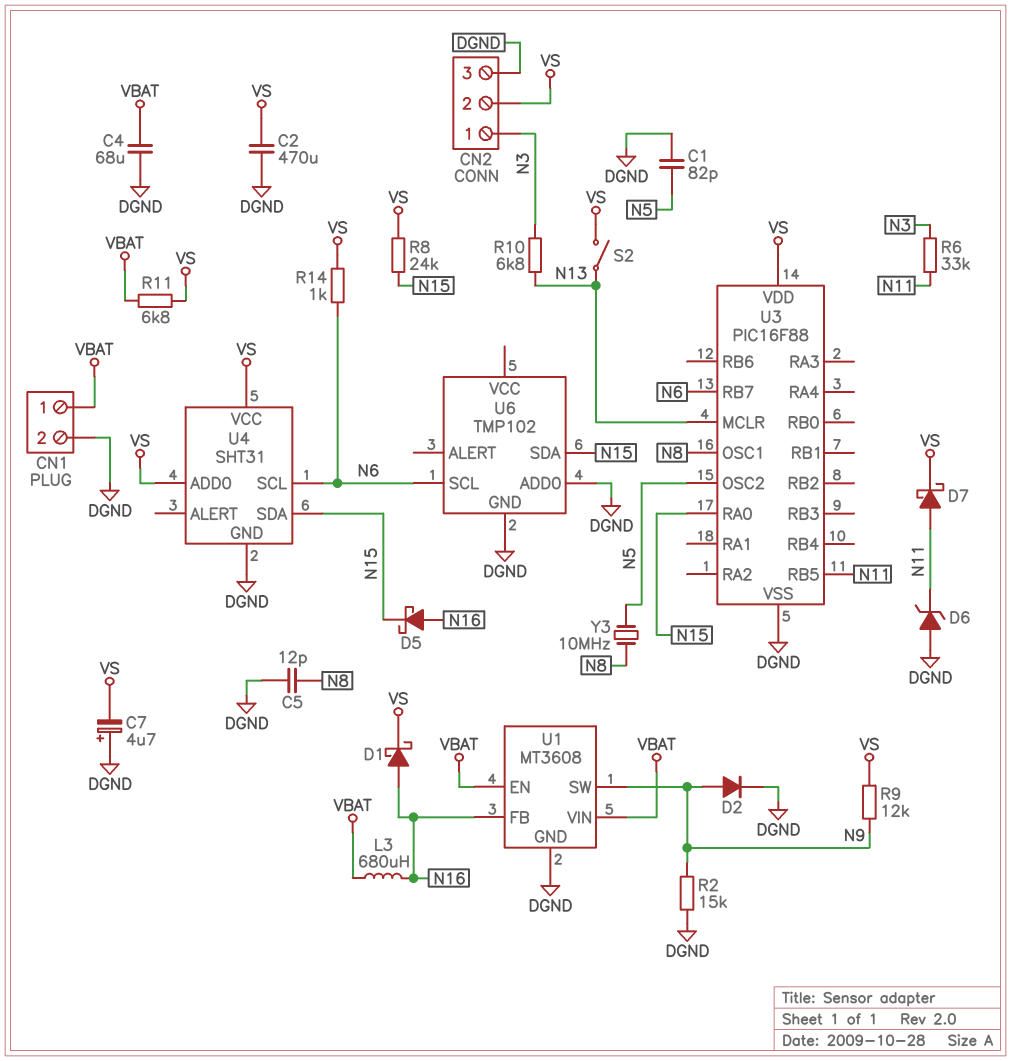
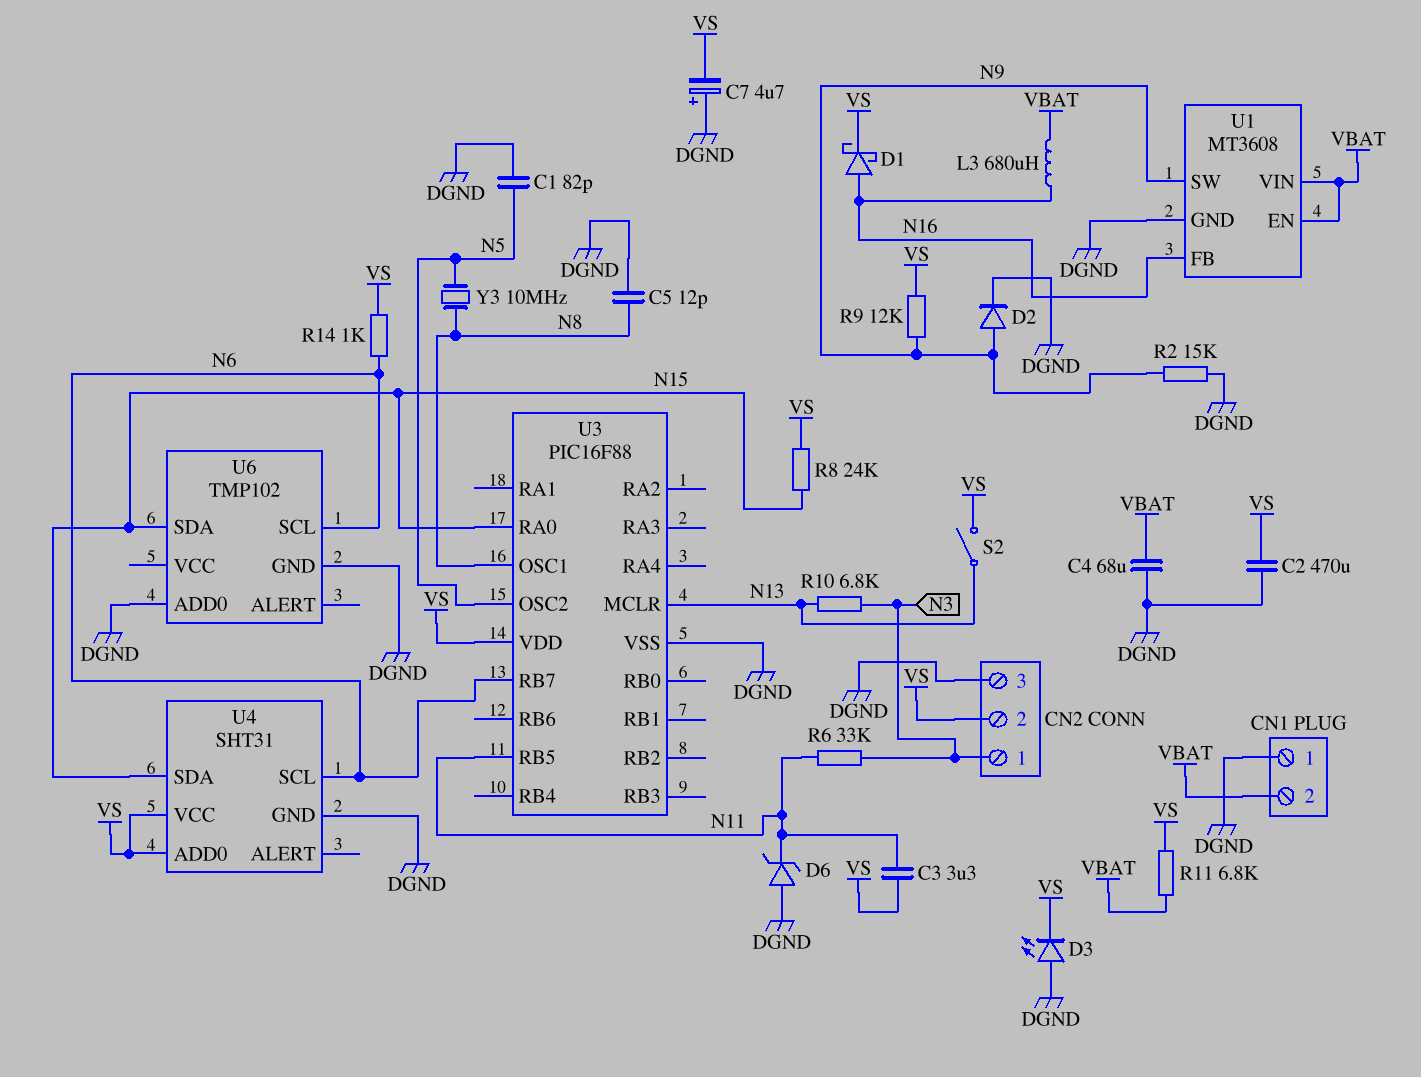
C3: none -> 3.3uF (N11, VS)
CN1 pin 1: VBAT -> DGND
CN1 pin 2: DGND -> VBAT
D3: none -> LED (A DGND, K VS)
D5: schottky (A N16, K N15) -> none
D7: schottky (A N11, K VS) -> none

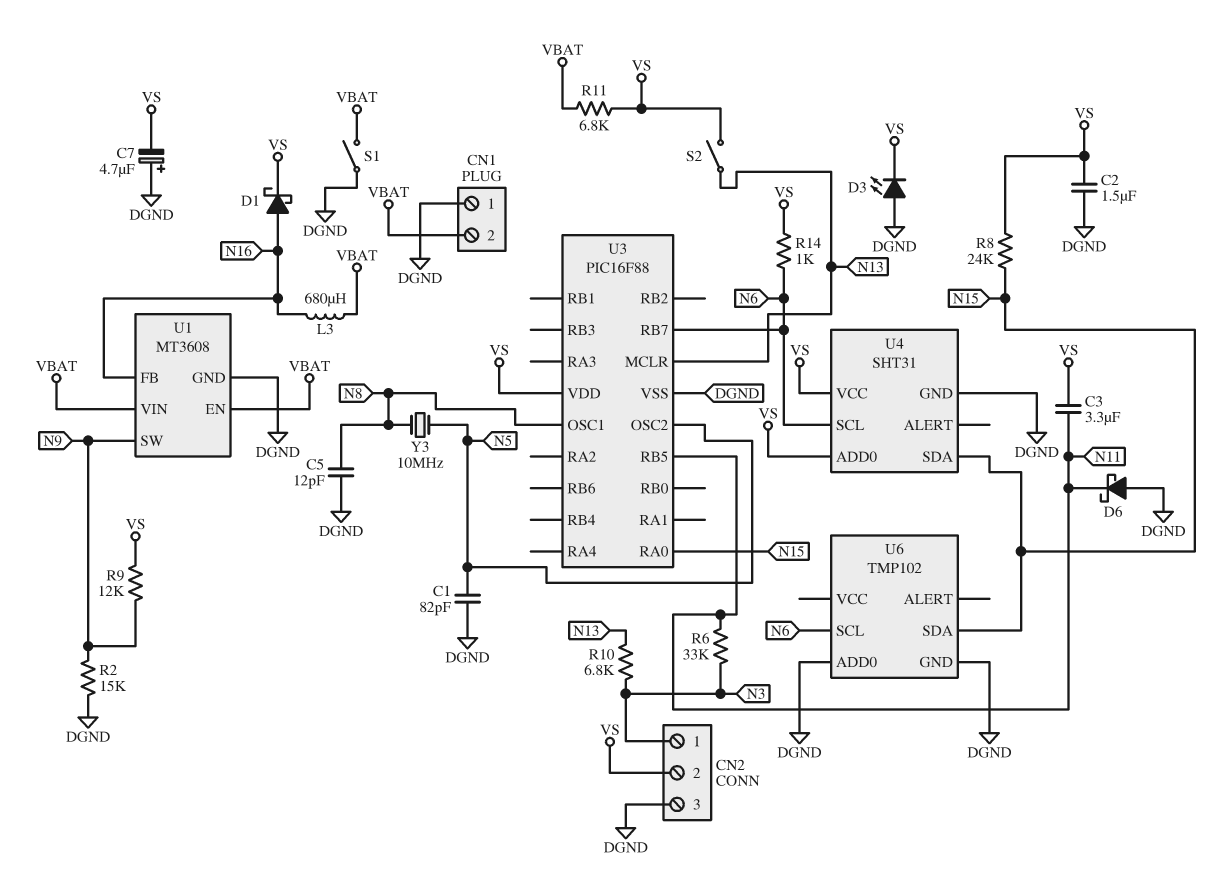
C2: 470uF (DGND, VS) -> 1.5uF (DGND, VS)
C4: 68uF (DGND, VBAT) -> none
D2: diode (A N9, K DGND) -> none
D6: zener (A DGND, K N11) -> schottky (A DGND, K N11)
S1: none -> switch (DGND, VBAT)

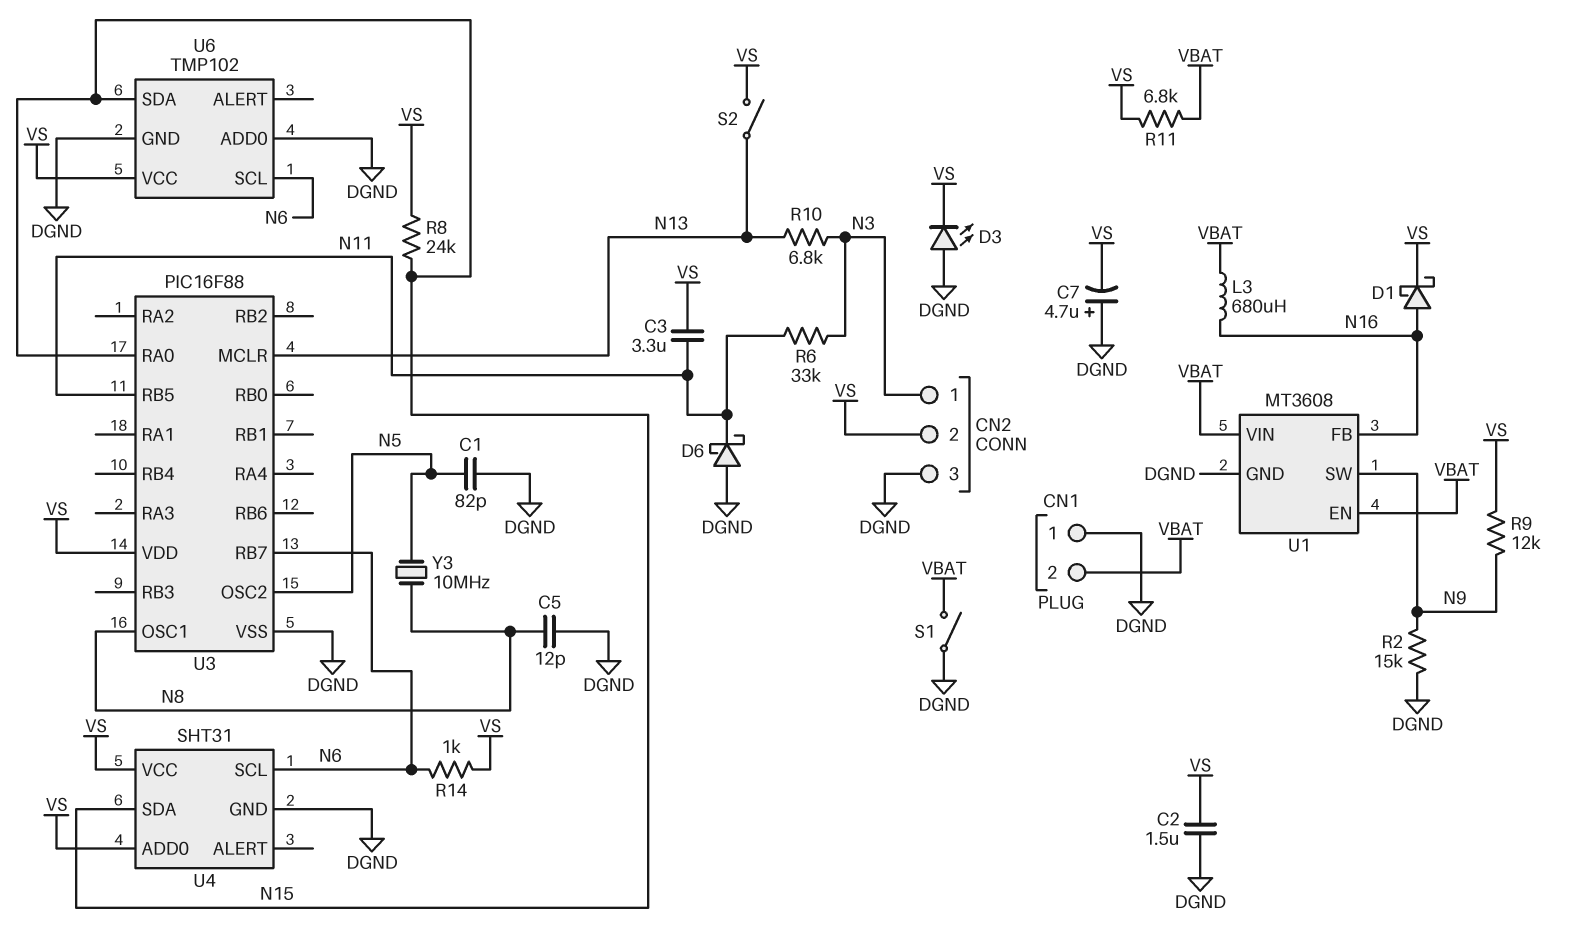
U6 pin VCC: none -> VS

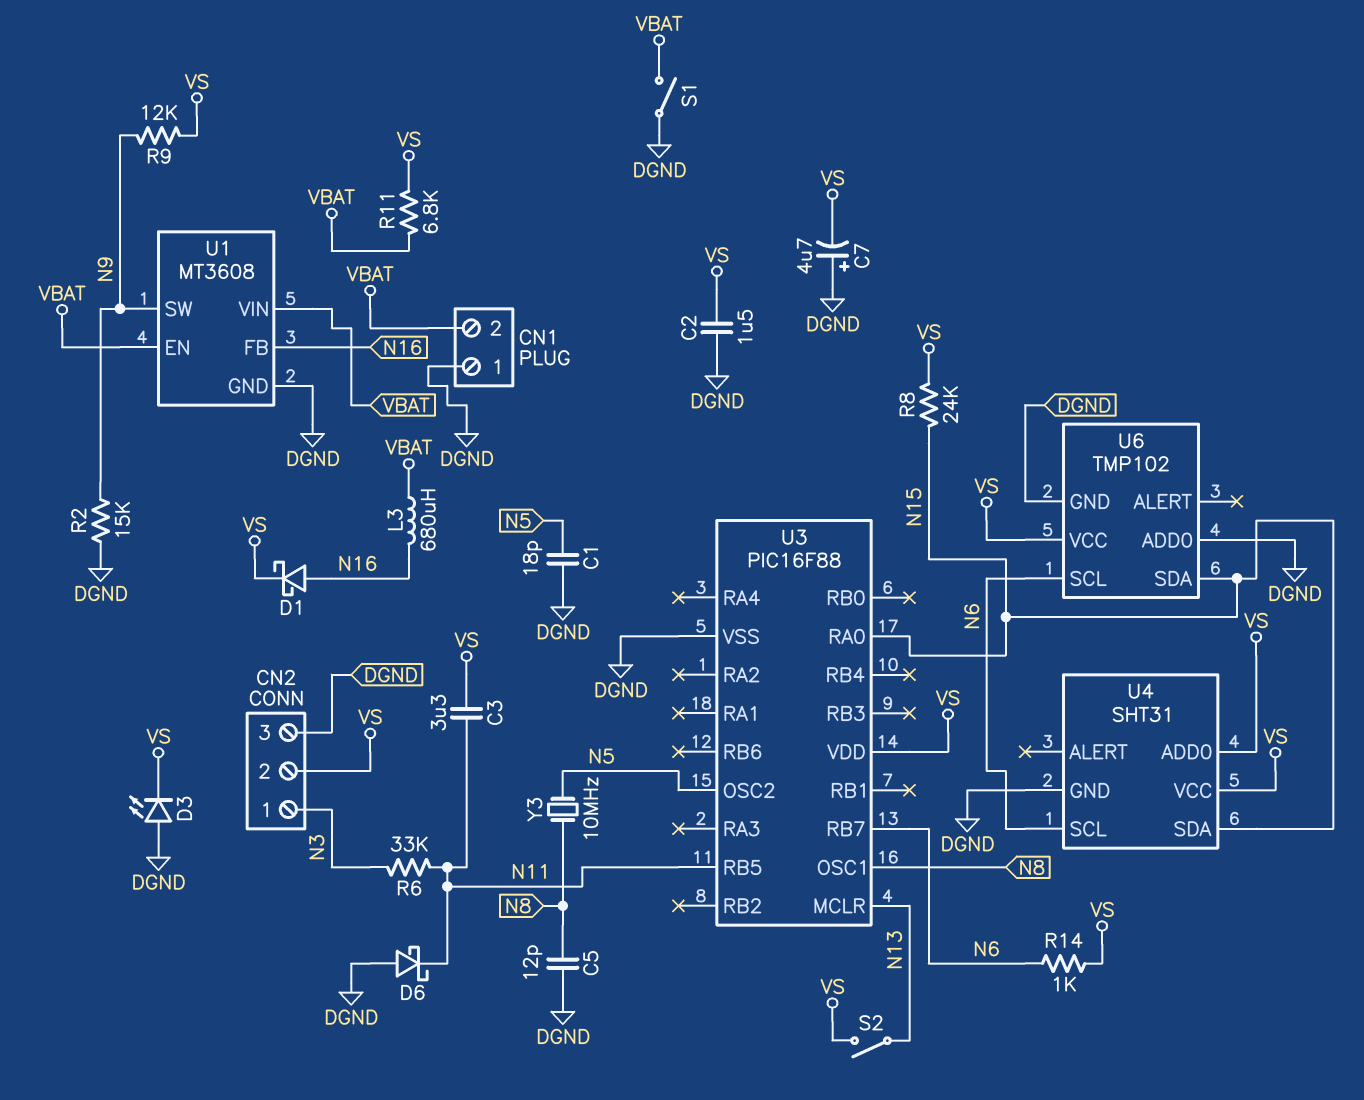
C1: 82pF (DGND, N5) -> 18pF (DGND, N5)
R10: 6.8k (N3, N13) -> none

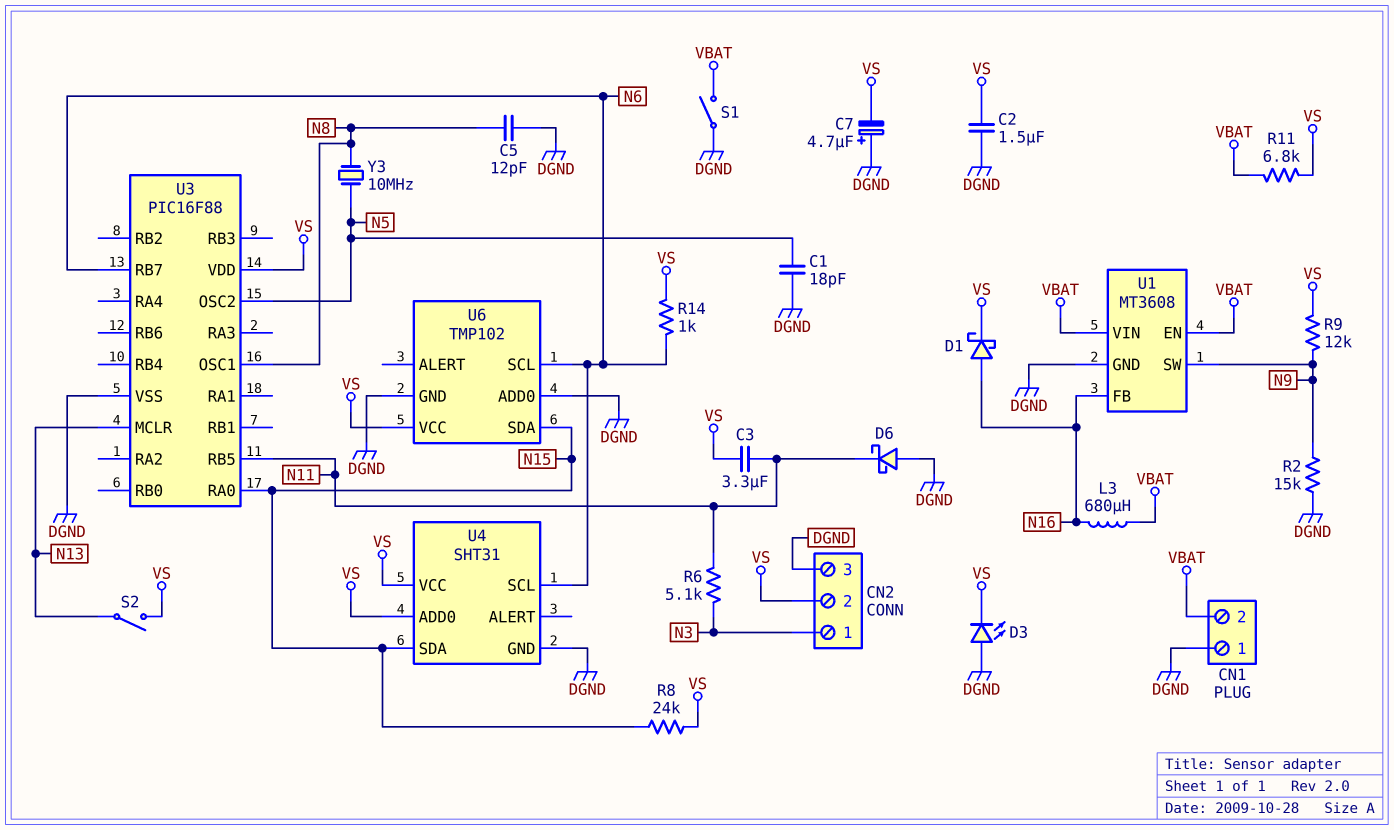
R6: 33k (N3, N11) -> 5.1k (N3, N11)

